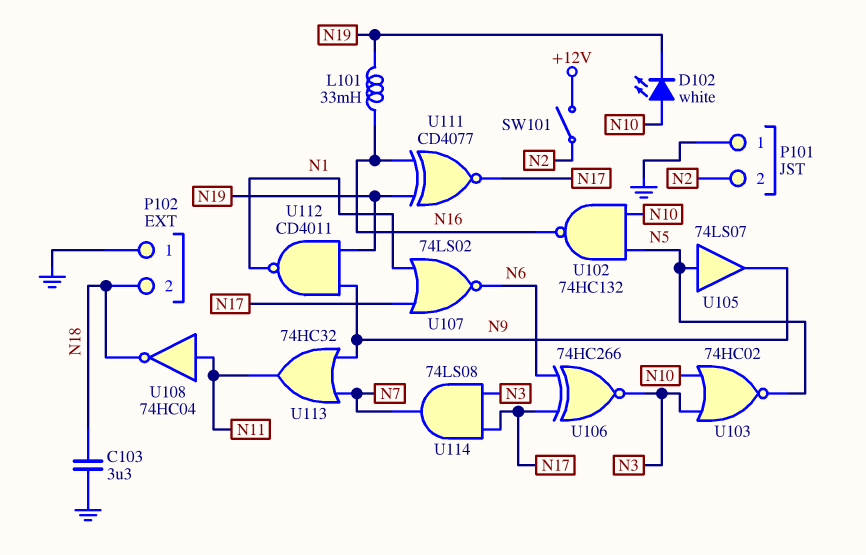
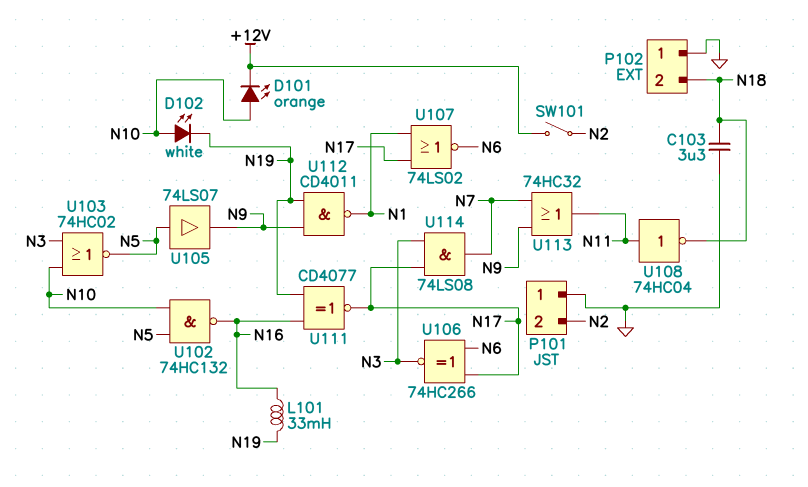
D101: none -> LED orange (A N10, K +12V)

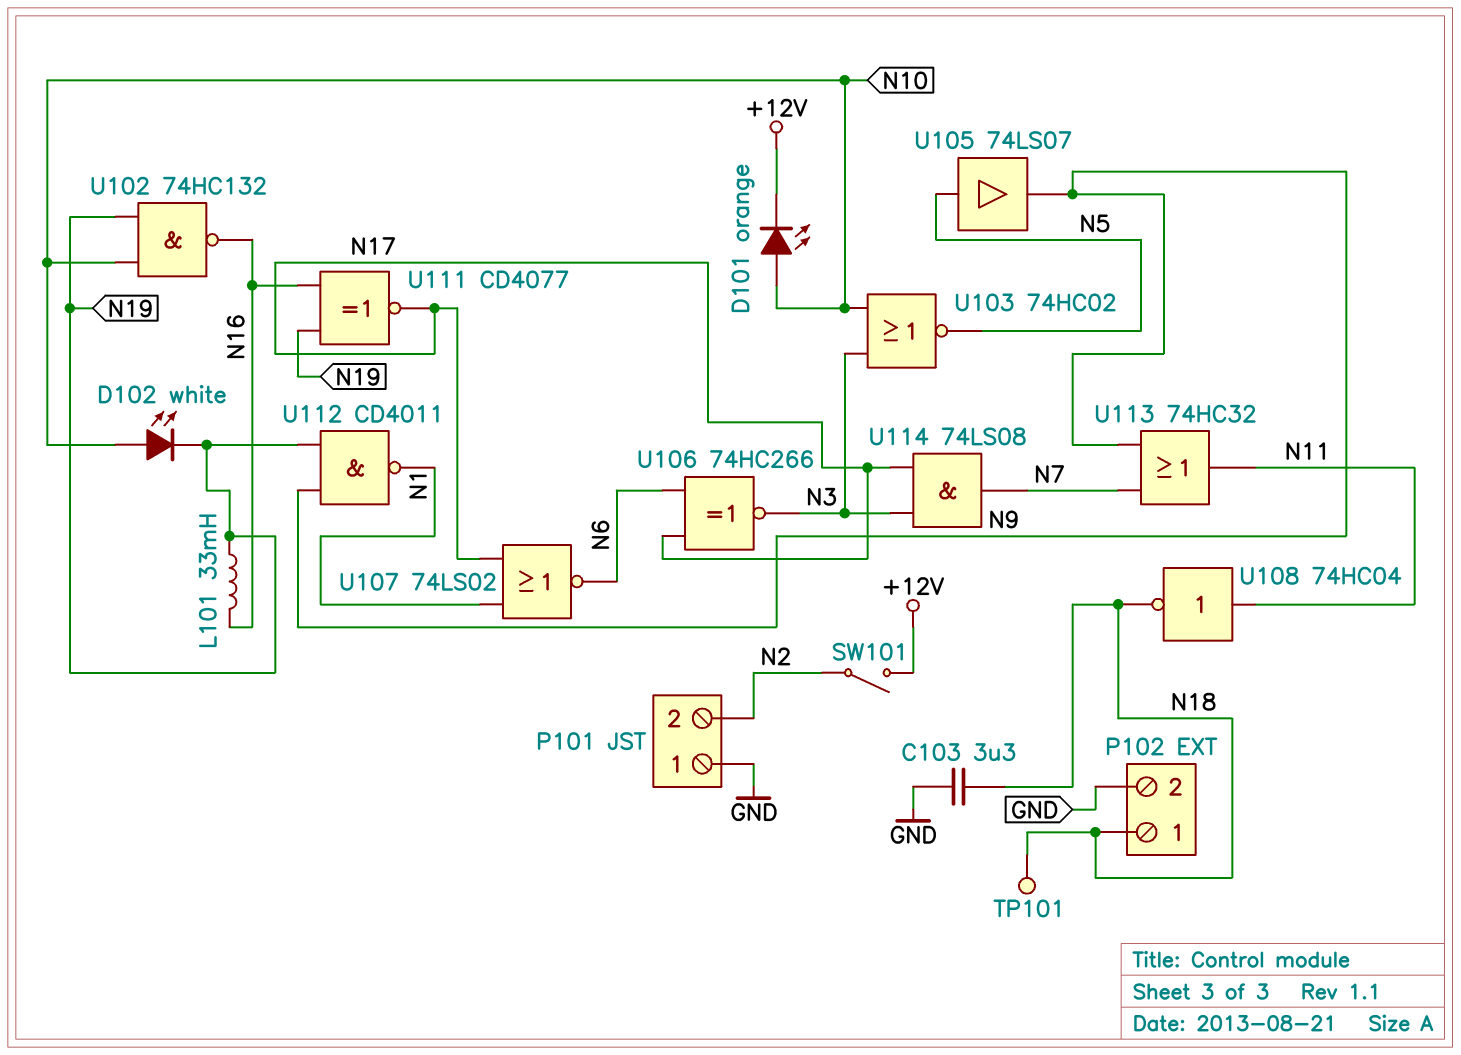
P102 pin 1: GND -> N18
P102 pin 2: N18 -> GND
TP101: none -> test point (N18)
U102: NAND 74HC132 (in N5, in N10, out N16) -> NAND 74HC132 (in N10, in N19, out N16)

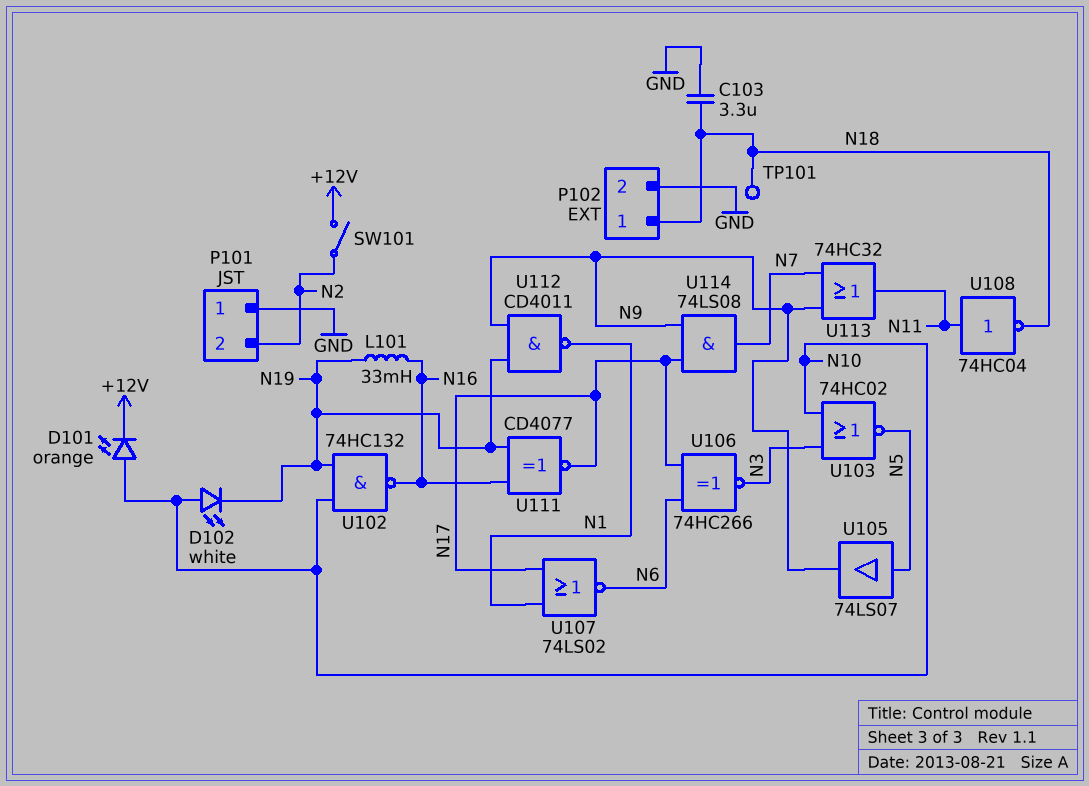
U114: AND 74LS08 (in N3, in N17, out N7) -> AND 74LS08 (in N9, in N17, out N7)

